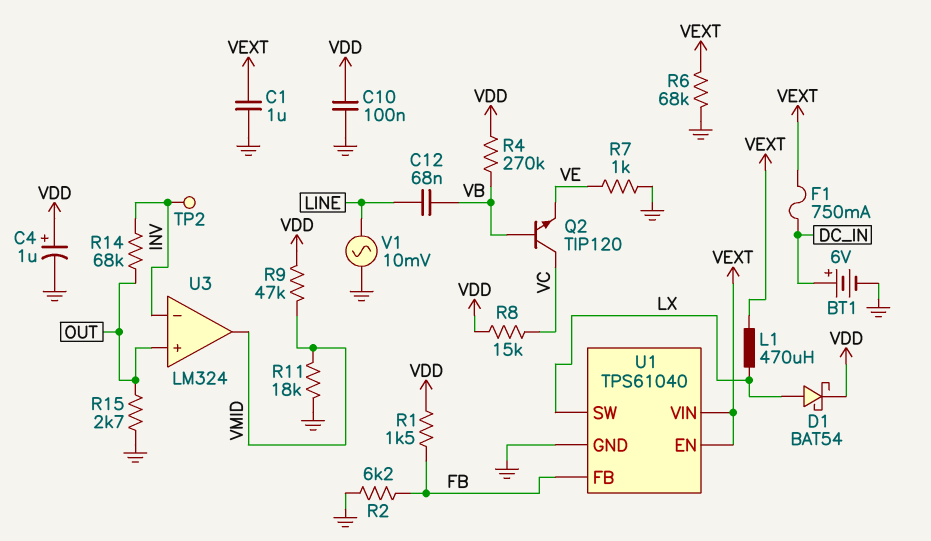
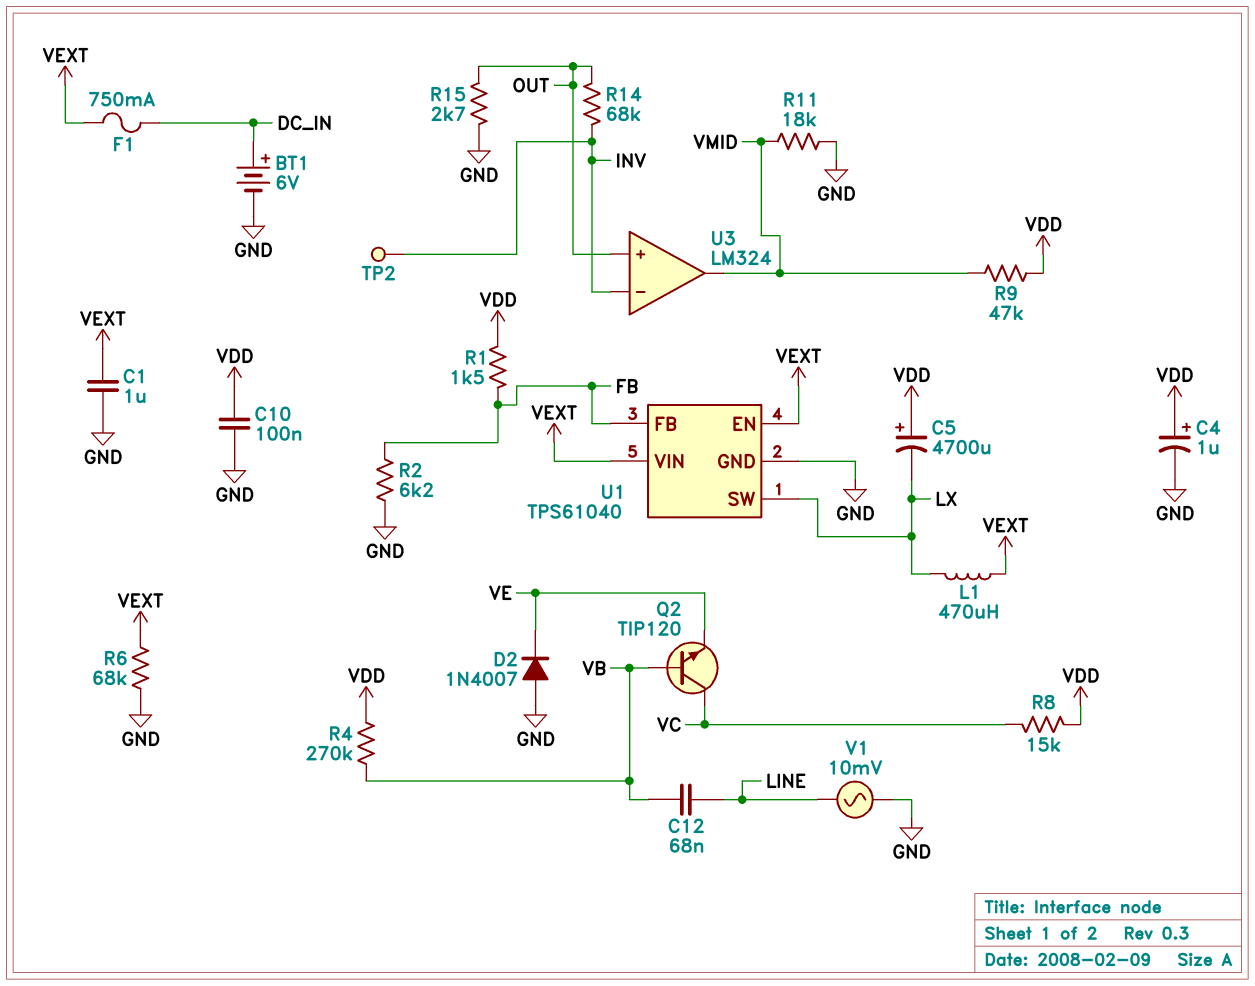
C5: none -> 4700uF (plus VDD, minus LX)
D1: schottky BAT54 (A LX, K VDD) -> none
D2: none -> diode 1N4007 (A GND, K VE)
R7: 1k (GND, VE) -> none

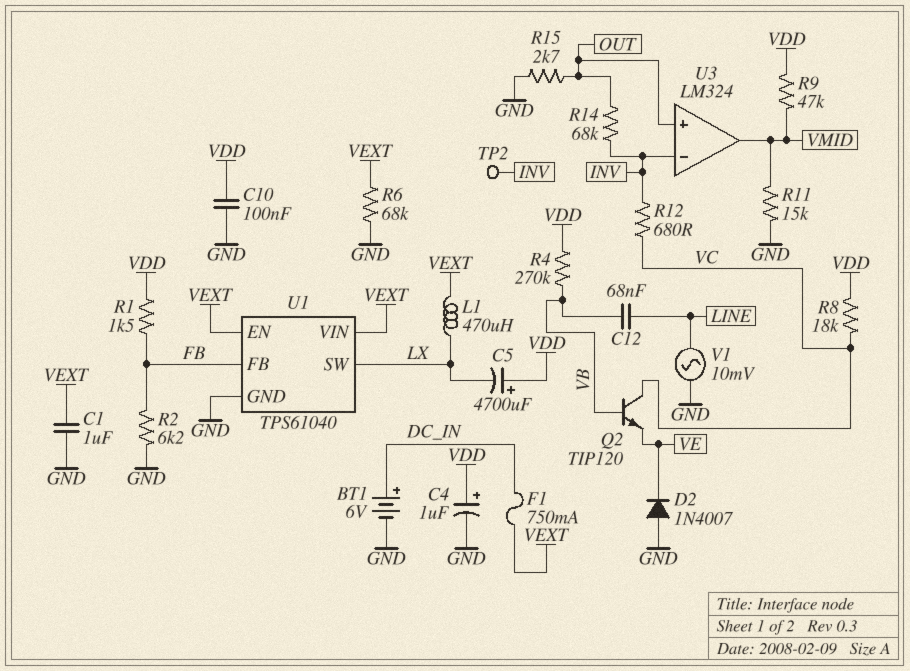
R8: 15k (VC, VDD) -> 18k (VC, VDD)
R11: 18k (GND, VMID) -> 15k (GND, VMID)
R12: none -> 680 (INV, VC)

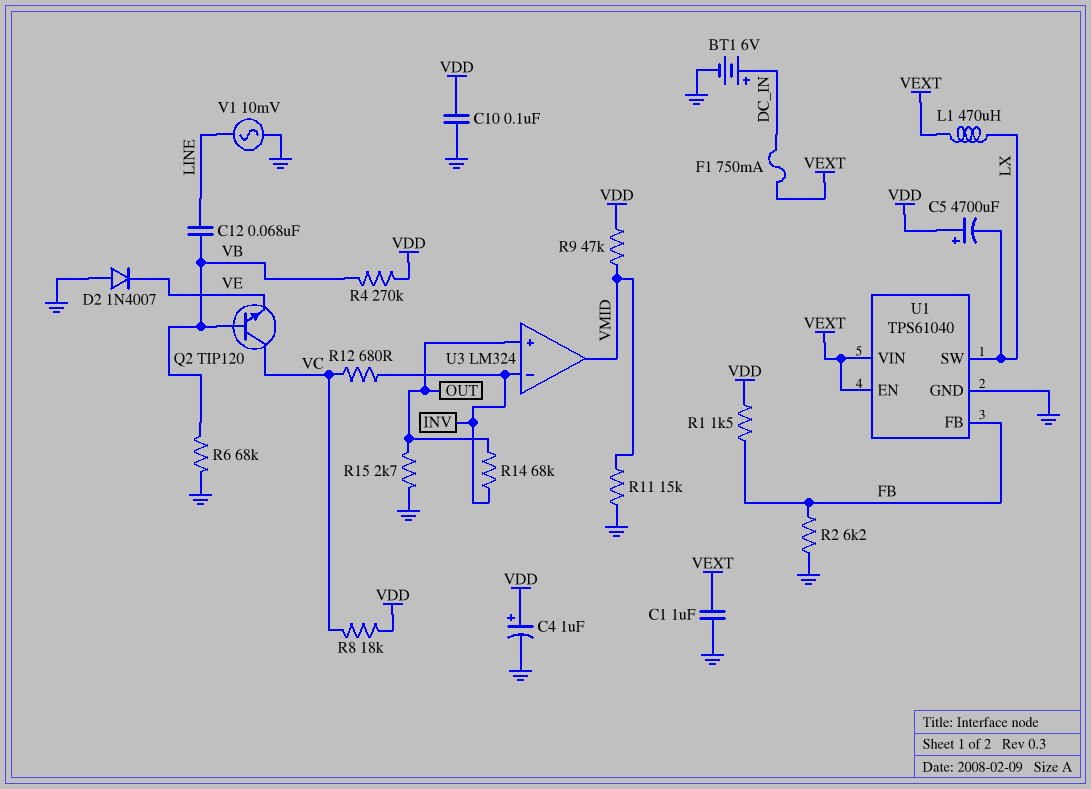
R6: 68k (GND, VEXT) -> 68k (GND, VB)
TP2: test point (INV) -> none

